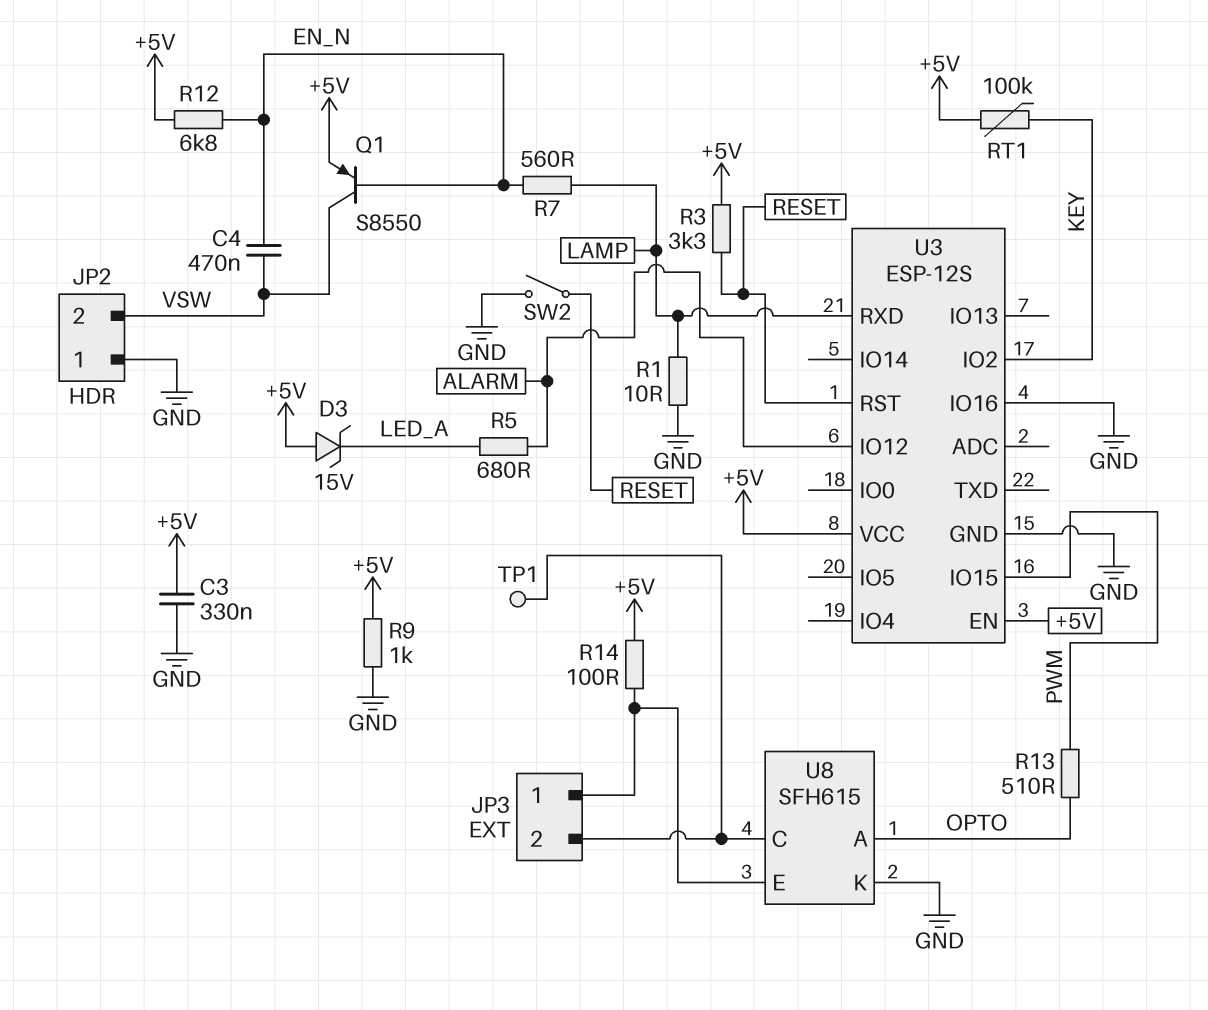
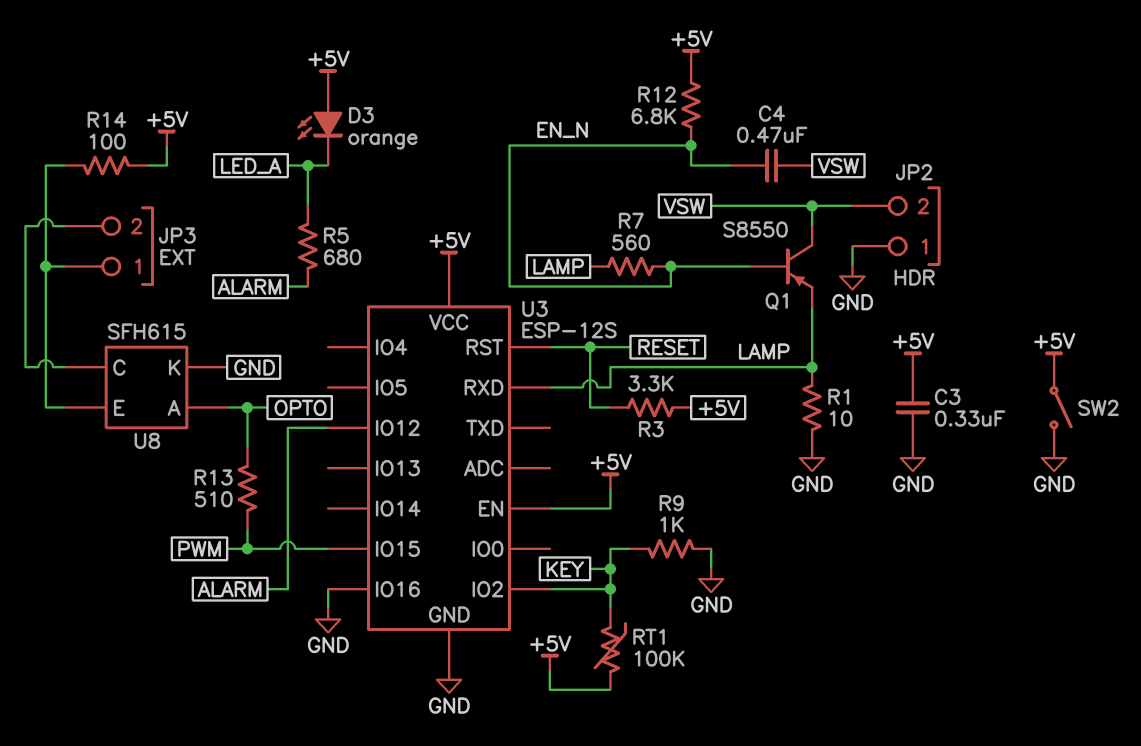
D3: zener 15V (A +5V, K LED_A) -> LED orange (A +5V, K LED_A)
Q1: PNP S8550 (B EN_N, C VSW, E +5V) -> PNP S8550 (B EN_N, C VSW, E LAMP)
R9: 1k (+5V, GND) -> 1k (GND, KEY)
SW2: switch (GND, RESET) -> switch (+5V, GND)
TP1: test point (JP3/2) -> none

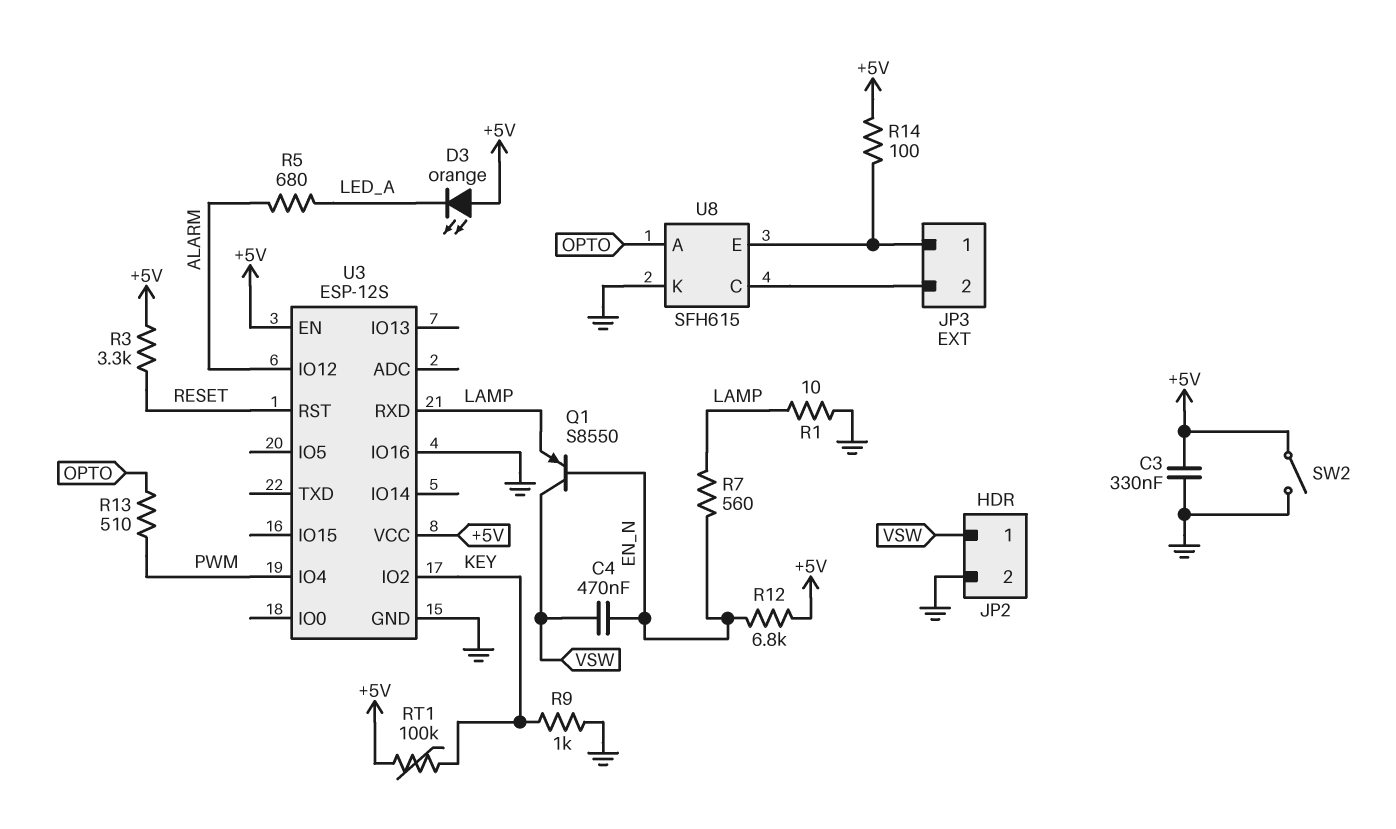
JP2 pin 1: GND -> VSW
JP2 pin 2: VSW -> GND
U3 pin IO4: none -> PWM
U3 pin IO15: PWM -> none

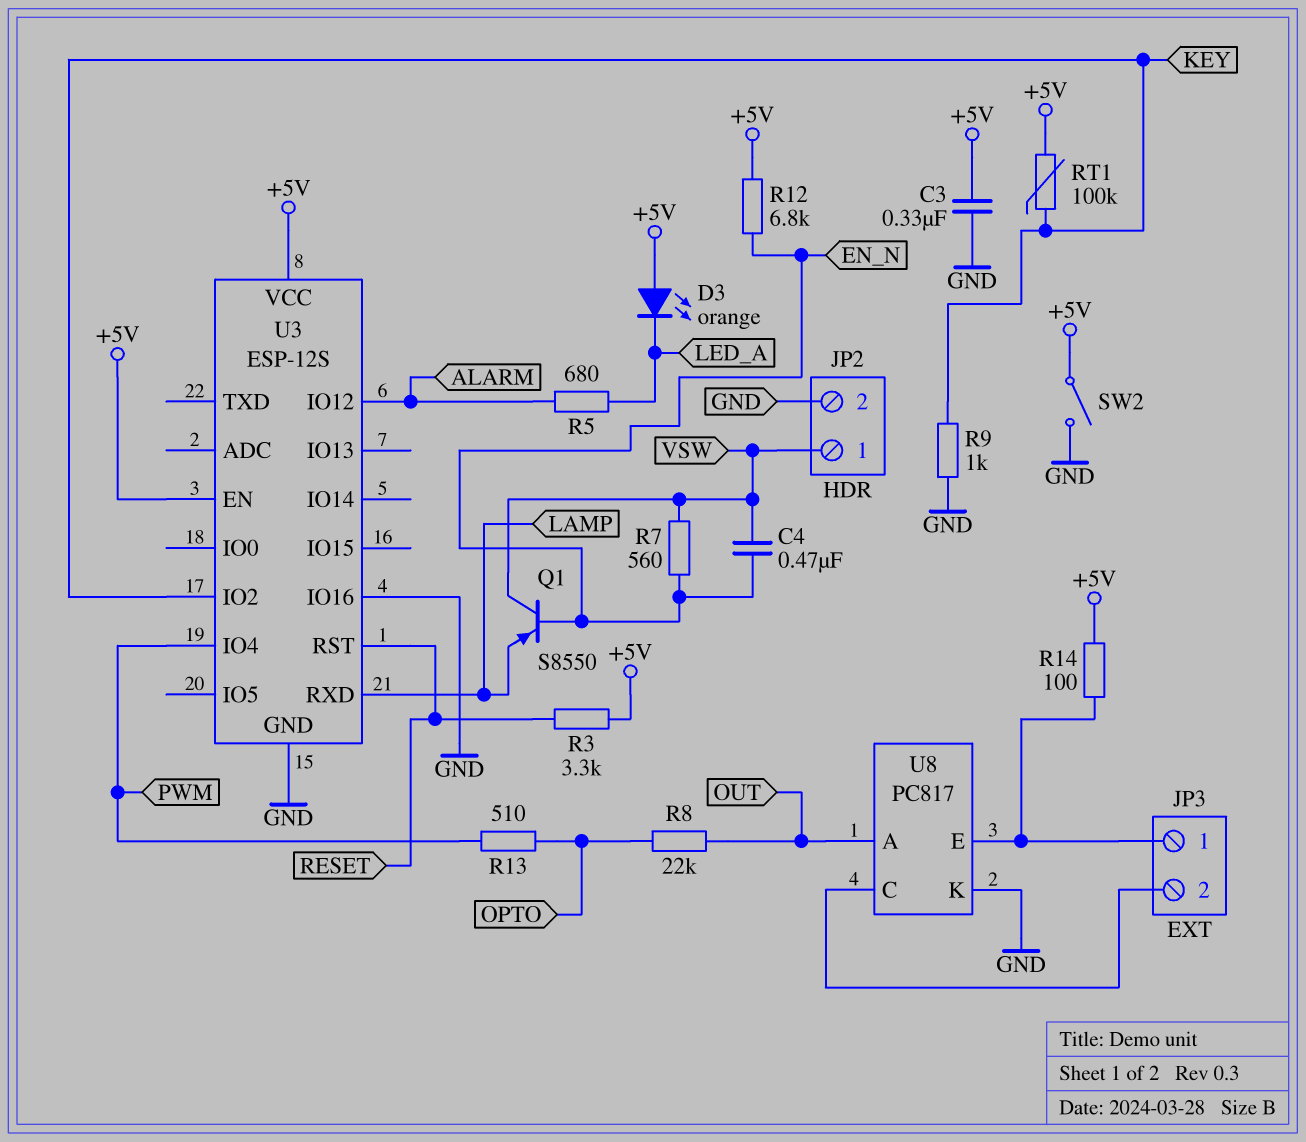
R1: 10 (GND, LAMP) -> none
R7: 560 (EN_N, LAMP) -> 560 (EN_N, VSW)
R8: none -> 22k (OPTO, OUT)
U8: SFH615 -> PC817
U8 pin A: OPTO -> OUT

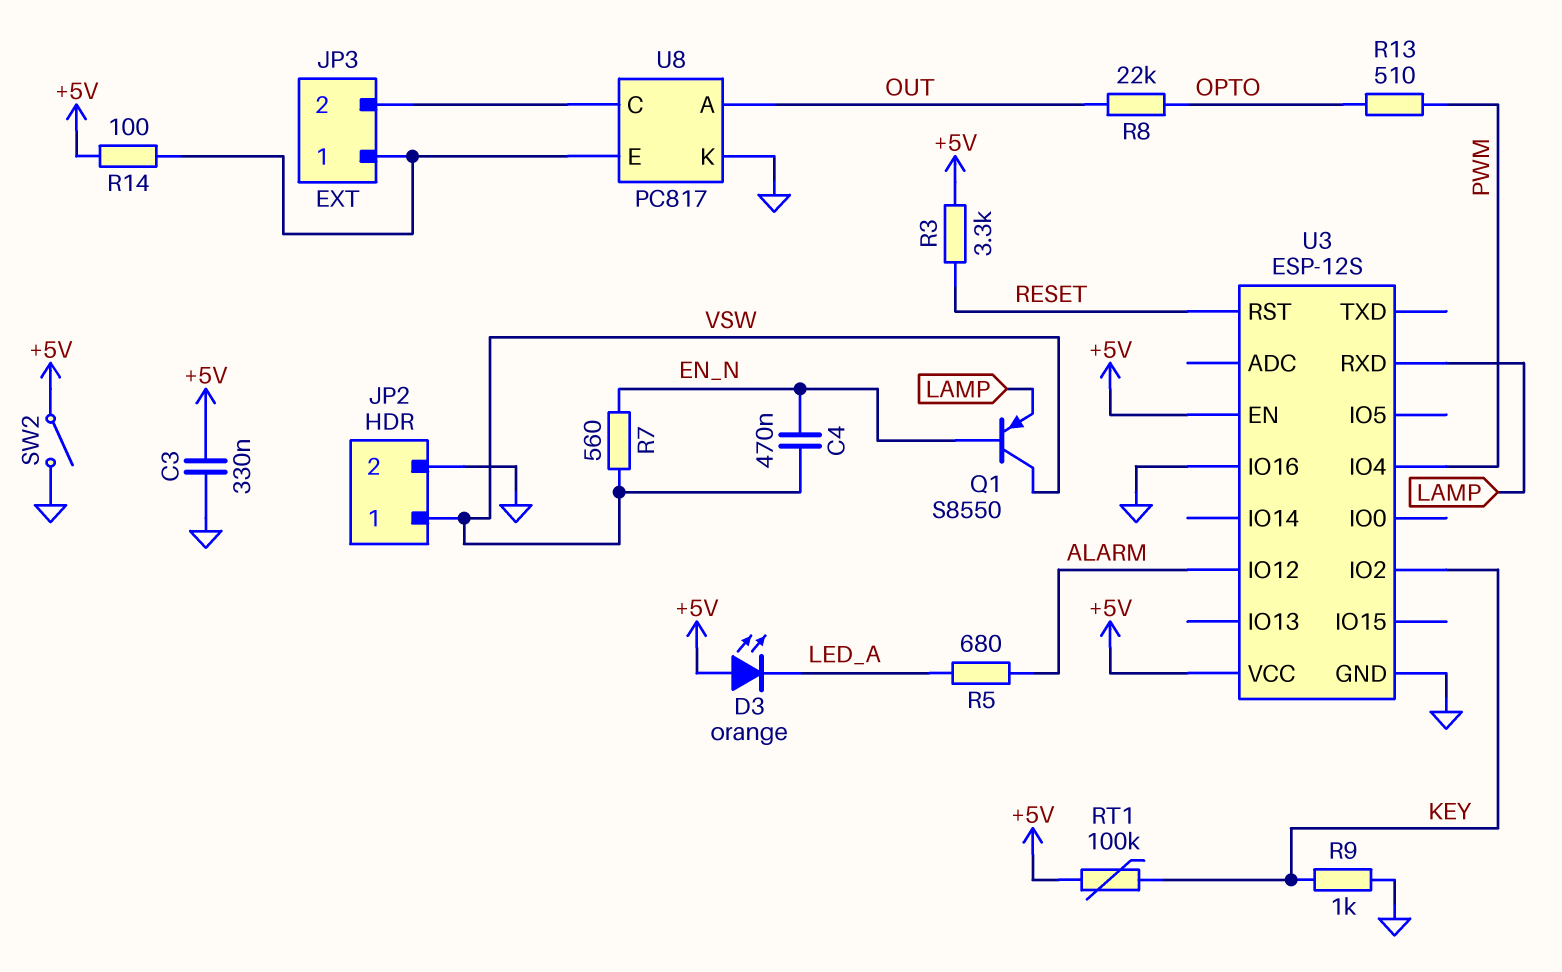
R12: 6.8k (+5V, EN_N) -> none

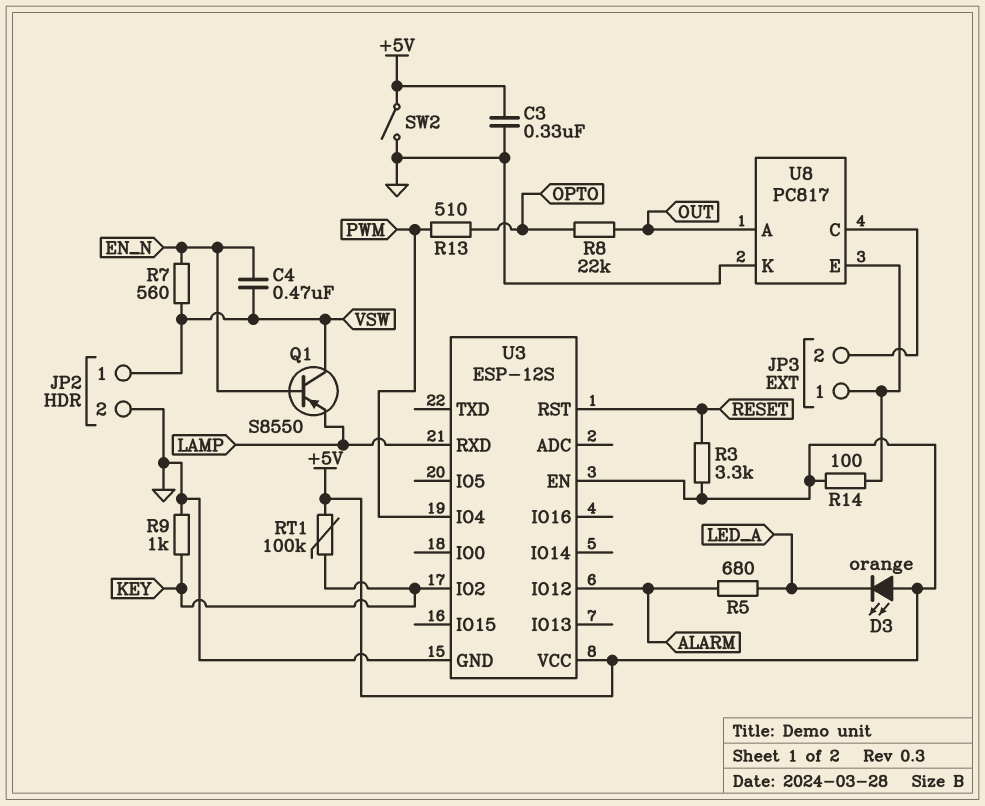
U3 pin IO16: GND -> none

